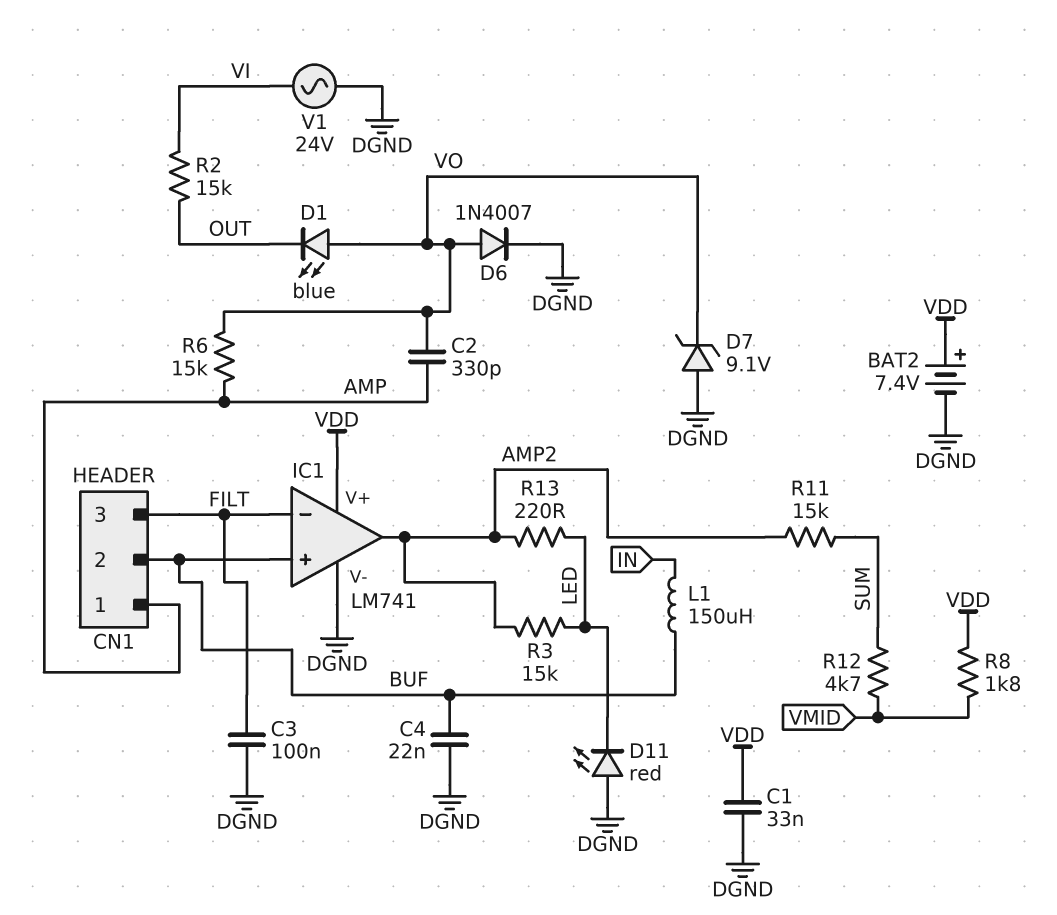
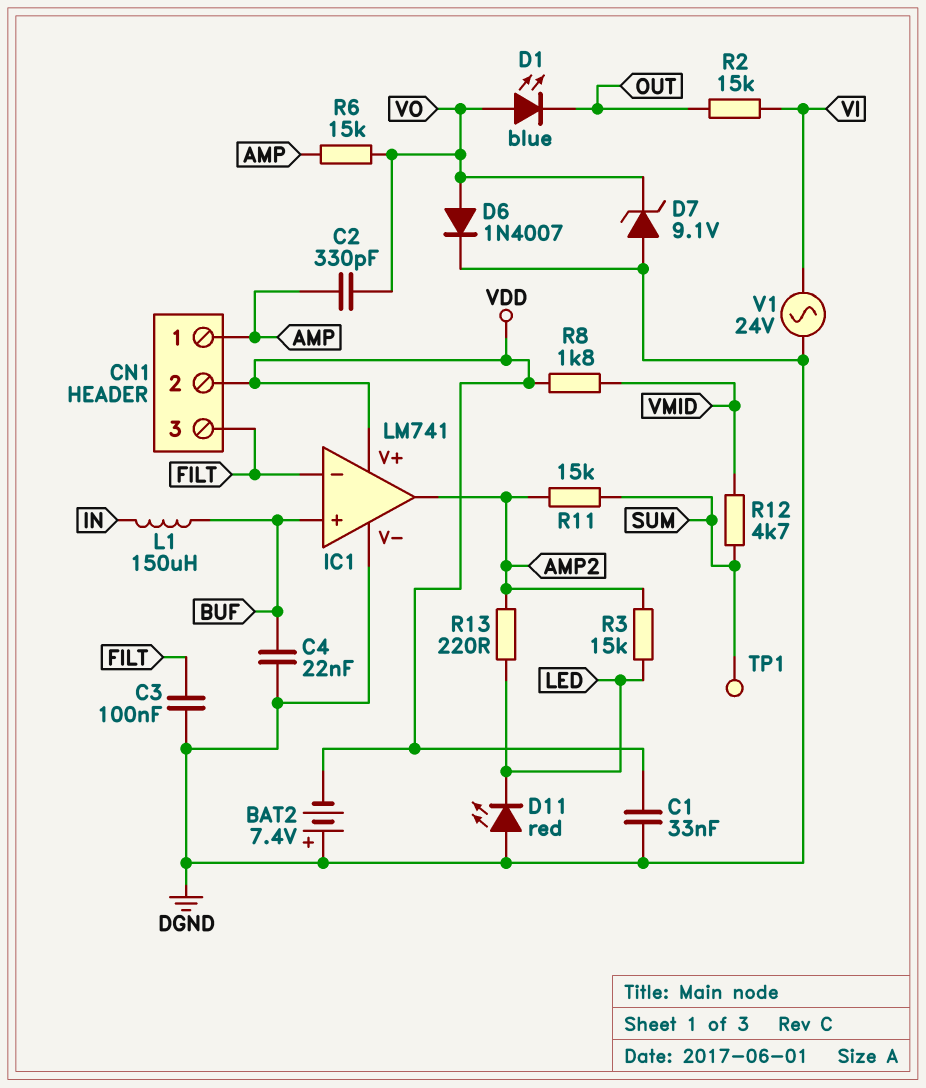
BAT2: 7.4V (plus VDD, minus DGND) -> 7.4V (plus DGND, minus VDD)
CN1 pin 2: BUF -> VDD
TP1: none -> test point (SUM)

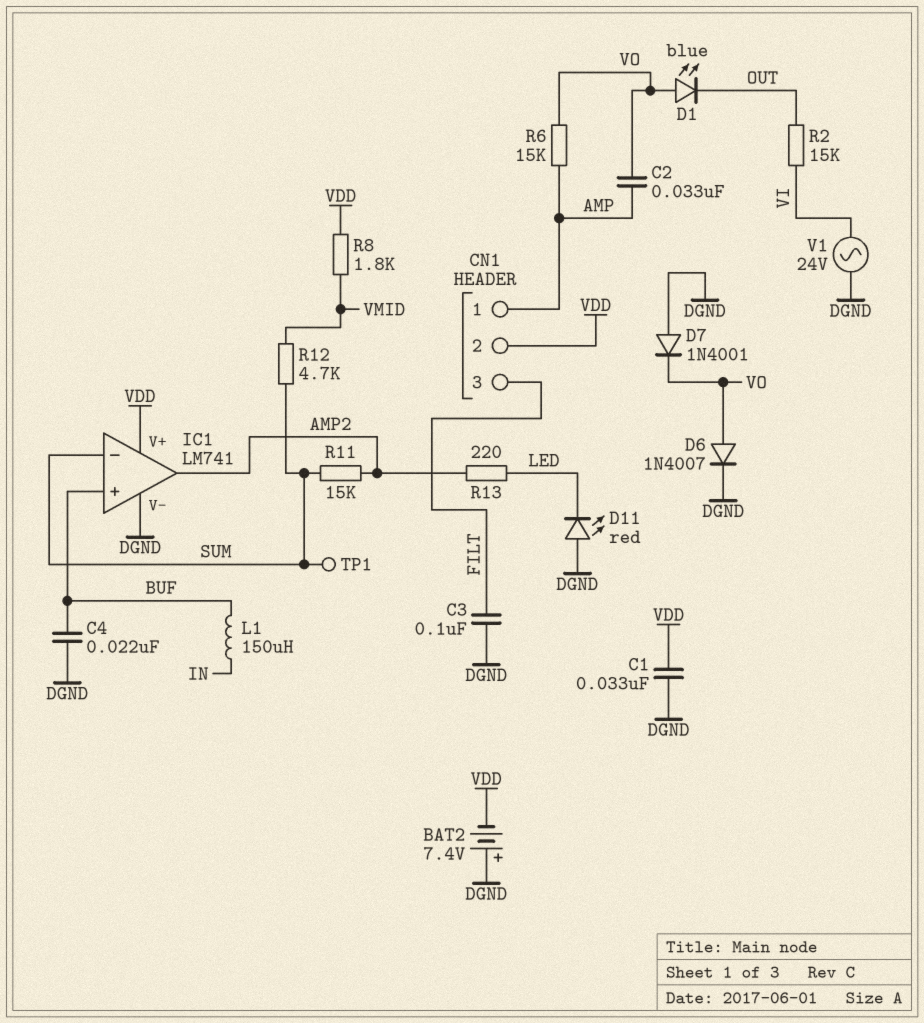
C2: 330pF (AMP, VO) -> 33nF (AMP, VO)
D7: zener 9.1V (A DGND, K VO) -> diode 1N4001 (A DGND, K VO)
IC1 pin in-: FILT -> SUM
R3: 15k (AMP2, LED) -> none

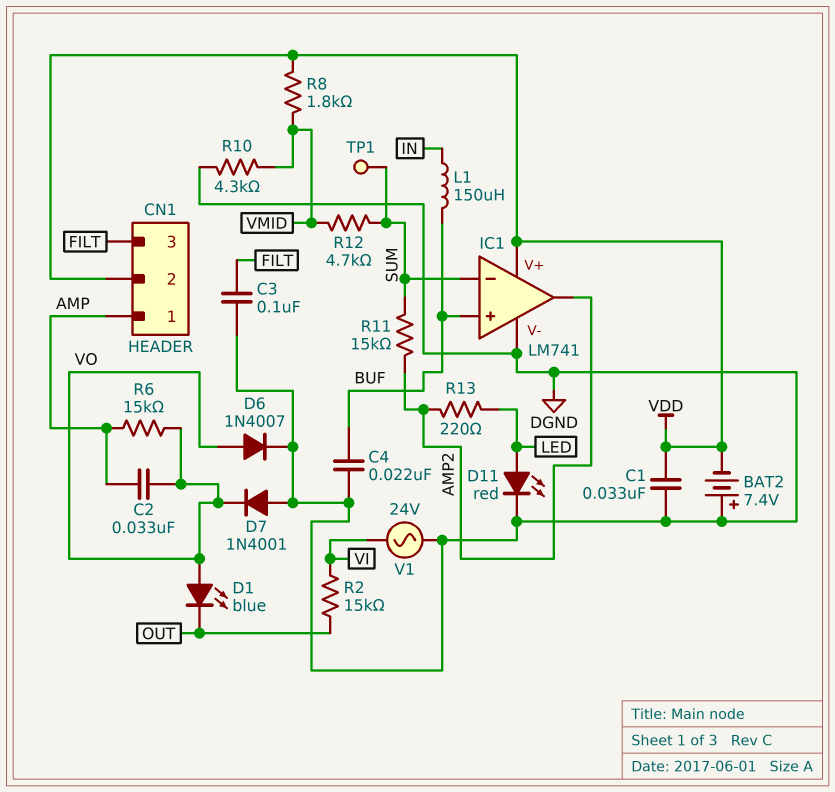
D11: LED red (A DGND, K LED) -> LED red (A LED, K DGND)
R10: none -> 4.3k (DGND, VMID)

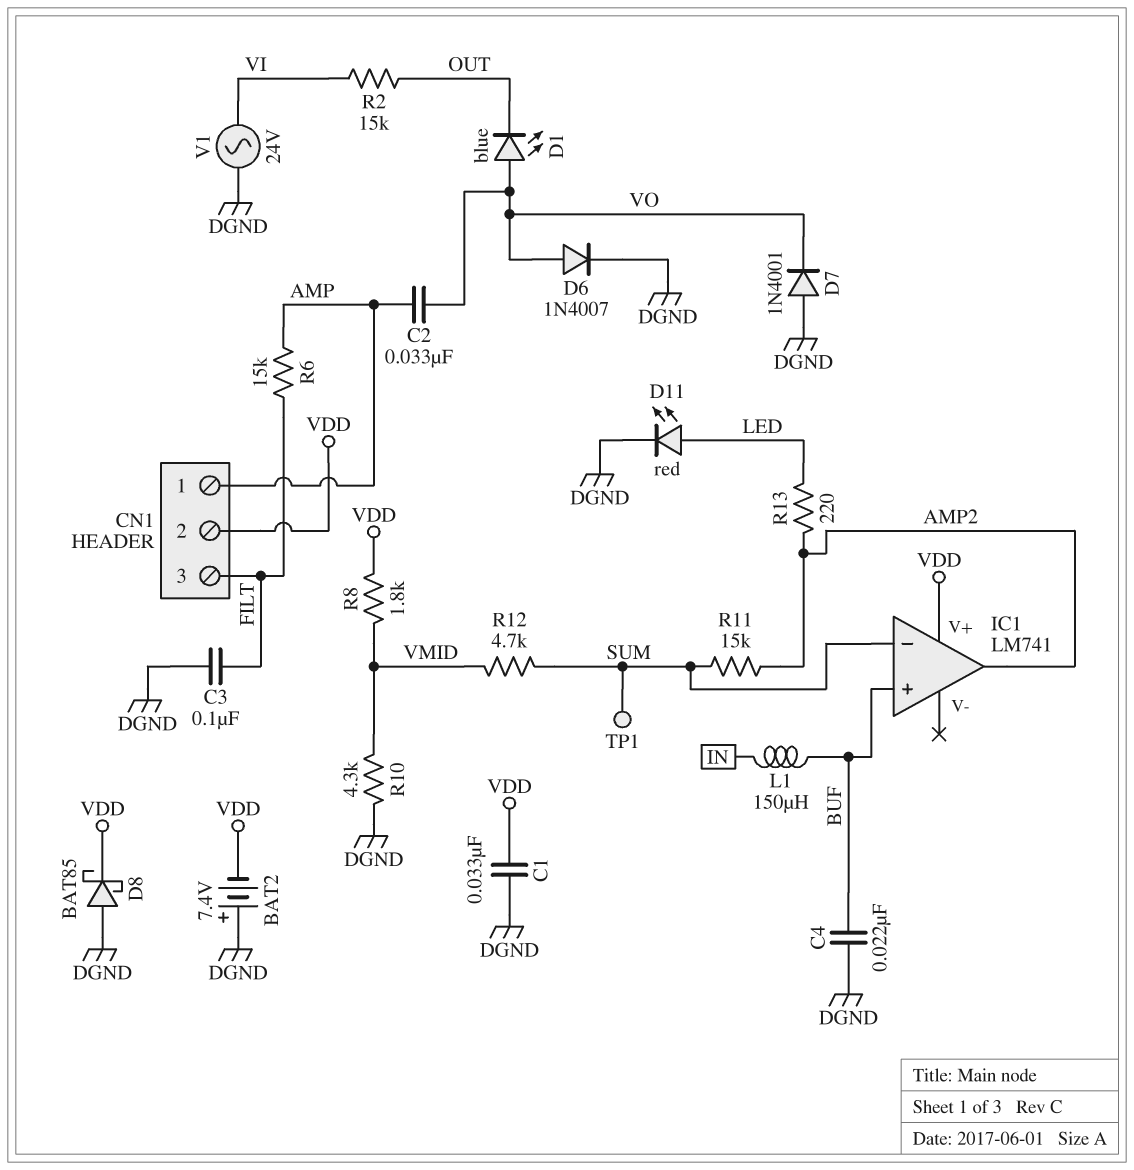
D8: none -> schottky BAT85 (A DGND, K VDD)
IC1 pin V-: DGND -> none
R6: 15k (AMP, VO) -> 15k (AMP, FILT)

